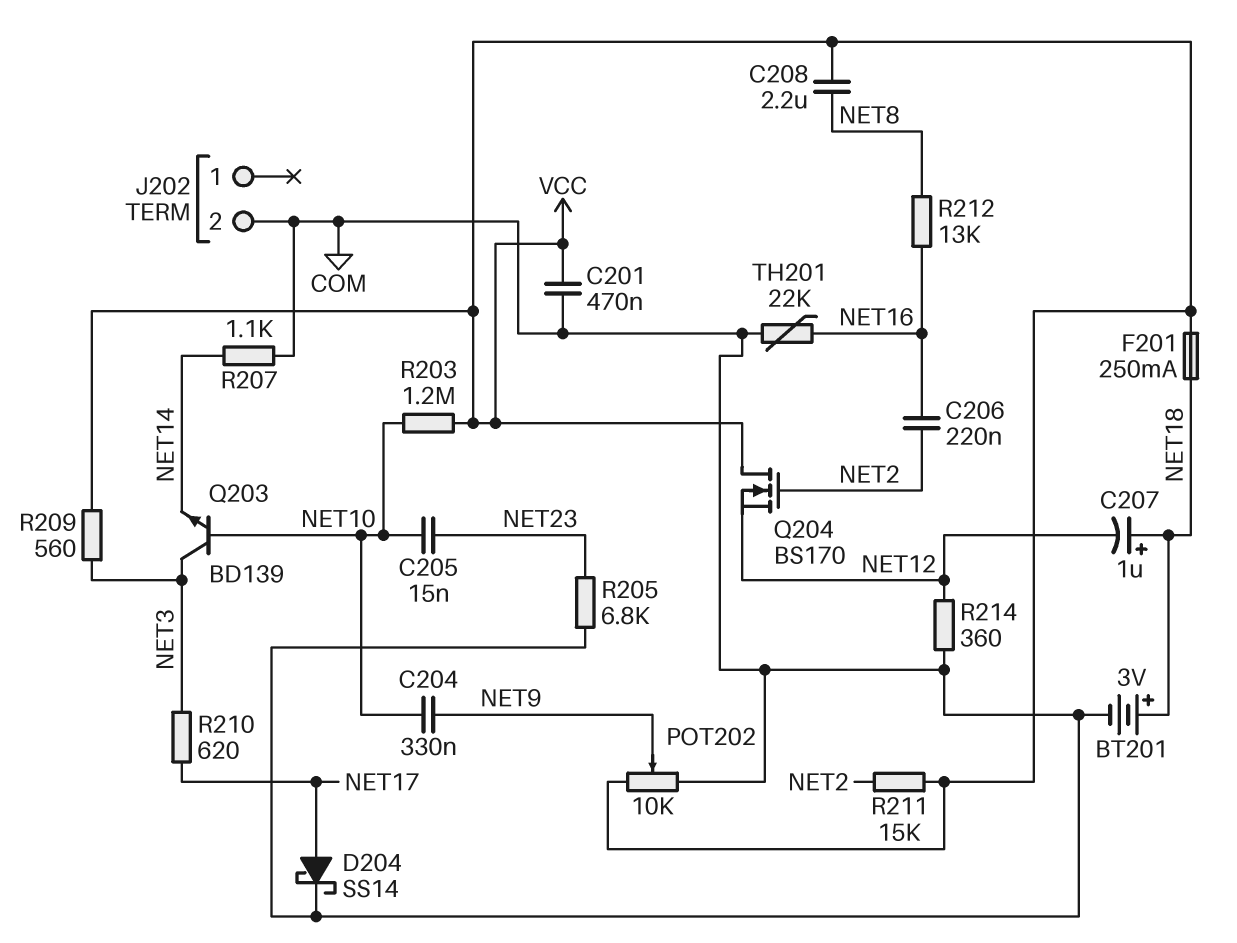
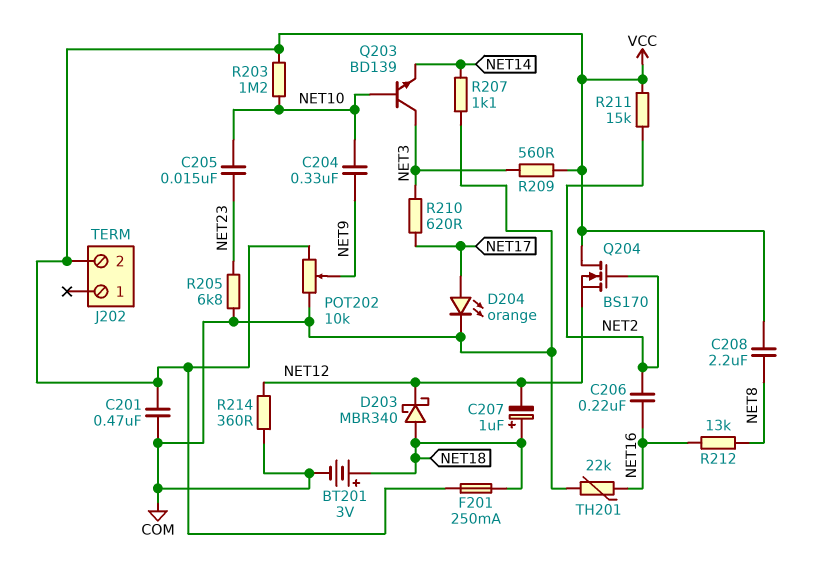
D203: none -> schottky MBR340 (A NET18, K NET12)
D204: schottky SS14 (A NET17, K COM) -> LED orange (A NET17, K COM)
J202 pin 2: COM -> VCC

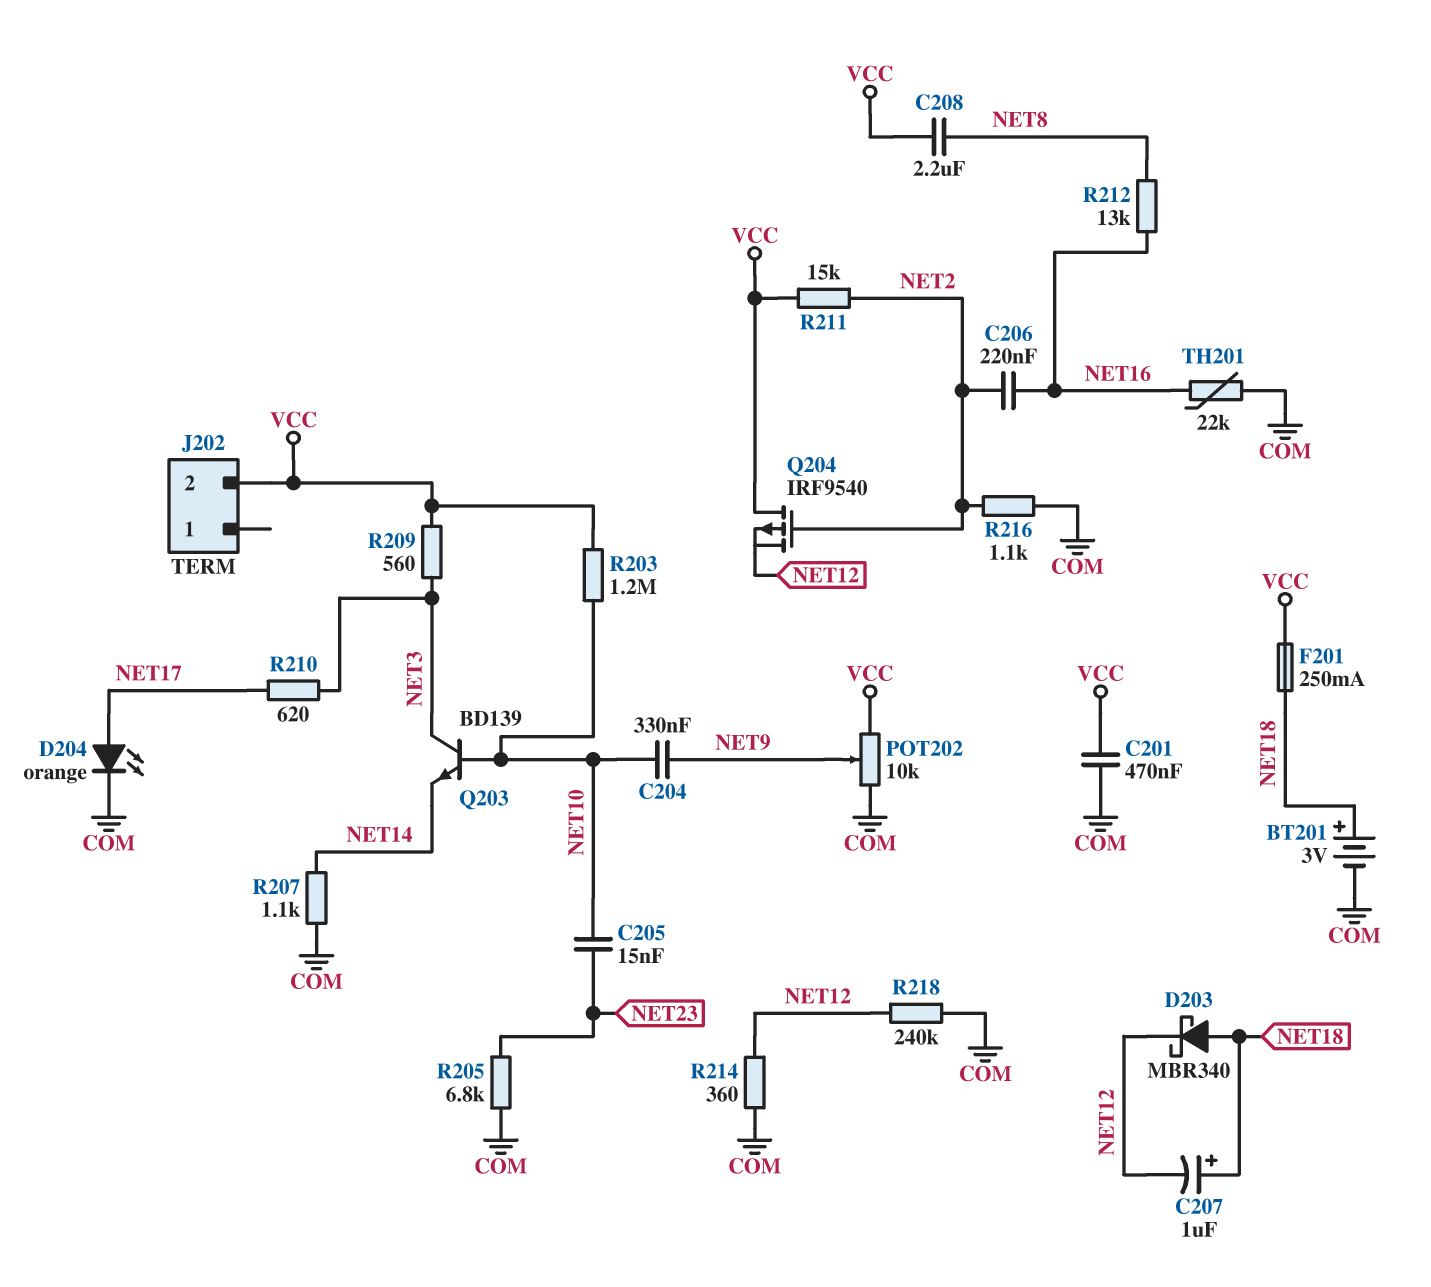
Q204: NMOS BS170 (G NET2, D VCC, S NET12) -> PMOS IRF9540 (G NET2, D VCC, S NET12)
R216: none -> 1.1k (COM, NET2)
R218: none -> 240k (COM, NET12)

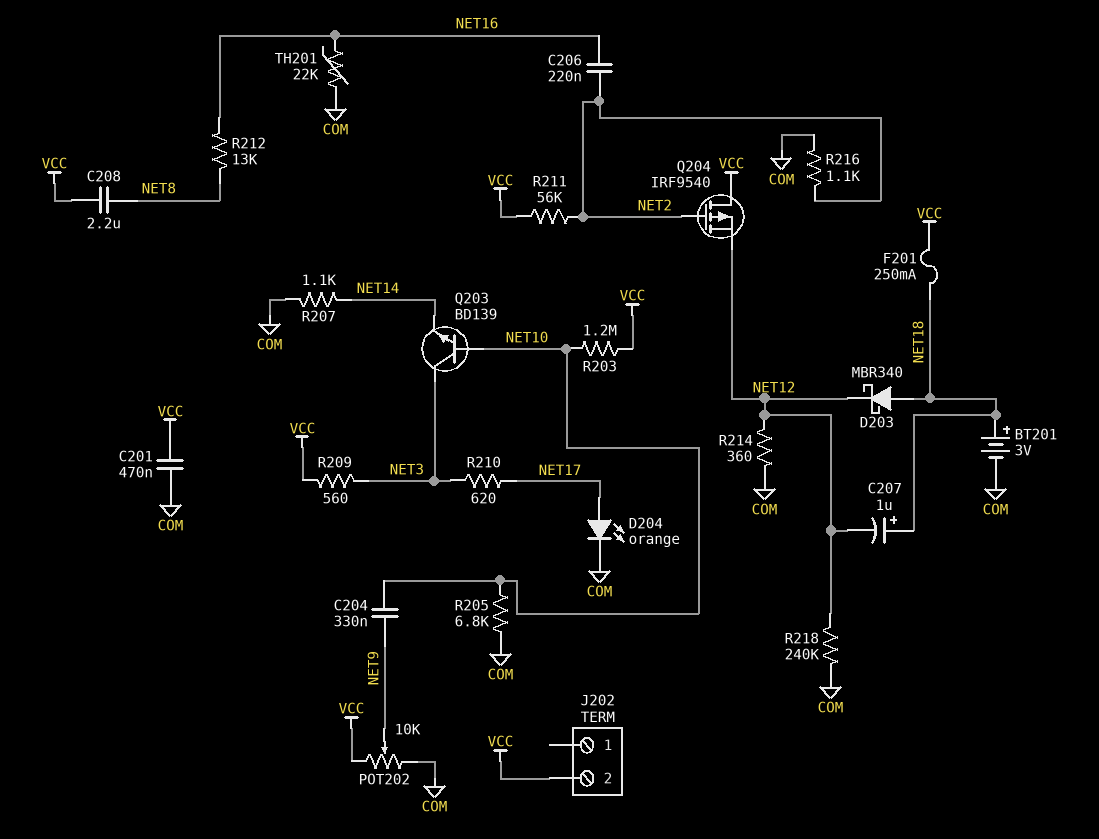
C205: 15nF (NET10, NET23) -> none
R205: 6.8k (COM, NET23) -> 6.8k (COM, NET10)
R211: 15k (NET2, VCC) -> 56k (NET2, VCC)

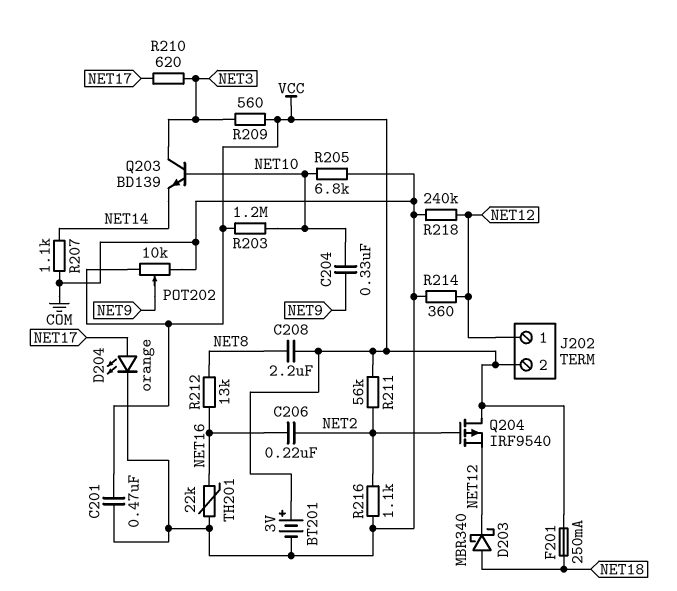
BT201: 3V (plus NET18, minus COM) -> 3V (plus VCC, minus COM)
C207: 1uF (plus NET18, minus NET12) -> none
J202 pin 1: none -> NET12

